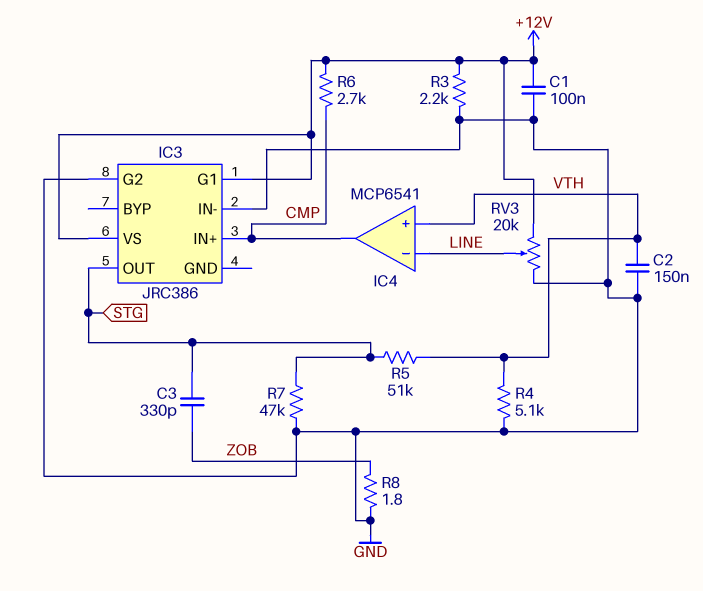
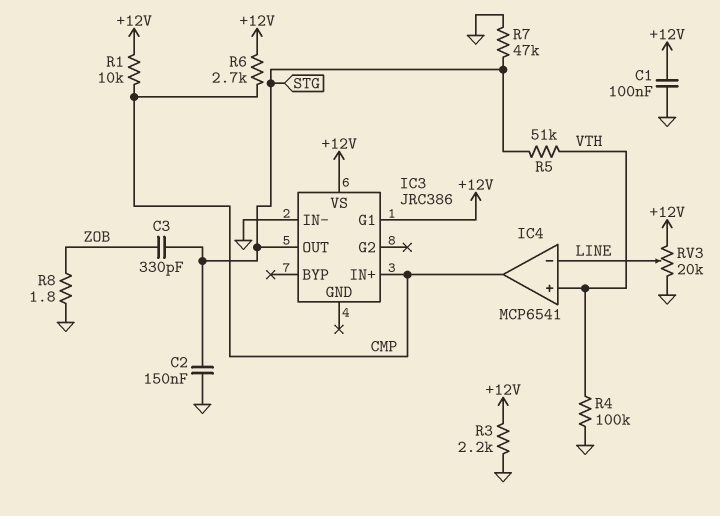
C2: 150nF (GND, VTH) -> 150nF (GND, STG)
IC3 pin G2: GND -> none
R1: none -> 10k (+12V, CMP)
R4: 5.1k (GND, VTH) -> 100k (GND, VTH)

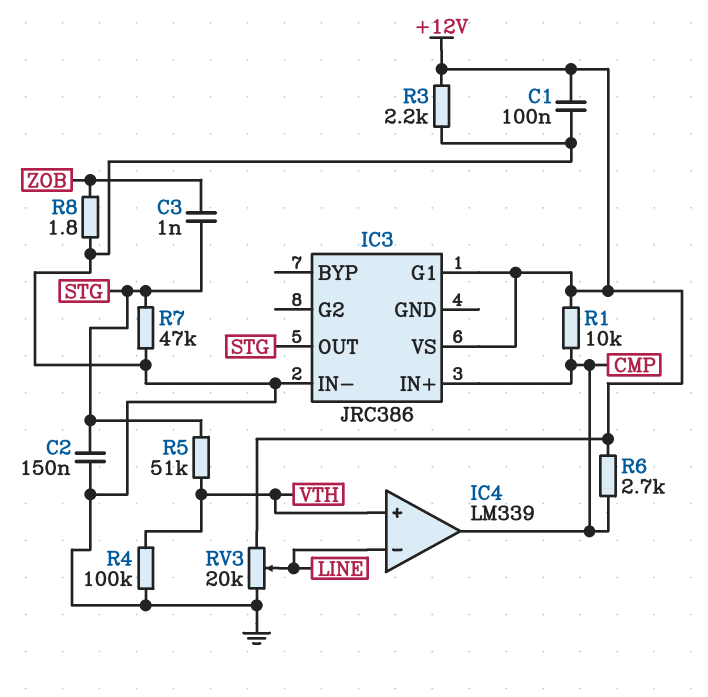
C3: 330pF (STG, ZOB) -> 1nF (STG, ZOB)
IC4: MCP6541 -> LM339

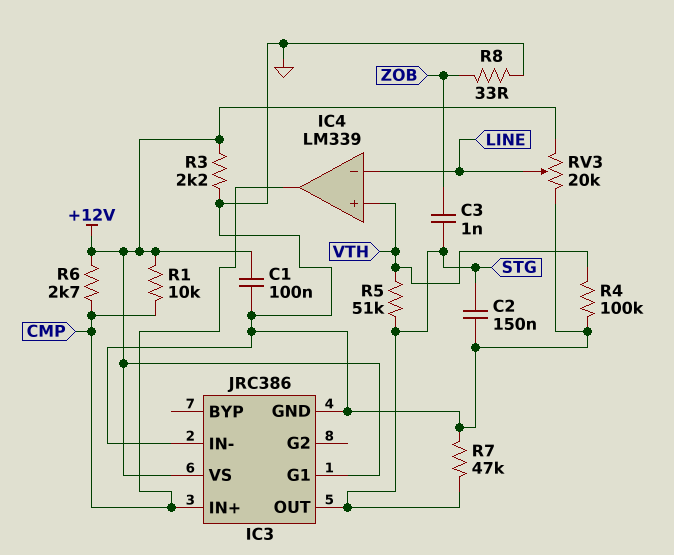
IC3 pin GND: none -> GND
R8: 1.8 (GND, ZOB) -> 33 (GND, ZOB)

